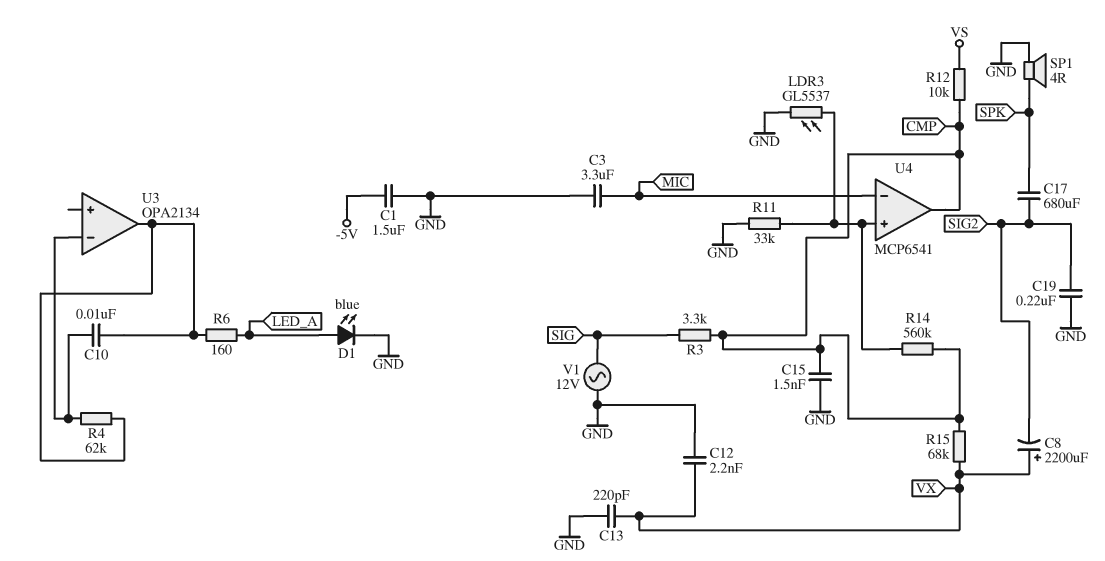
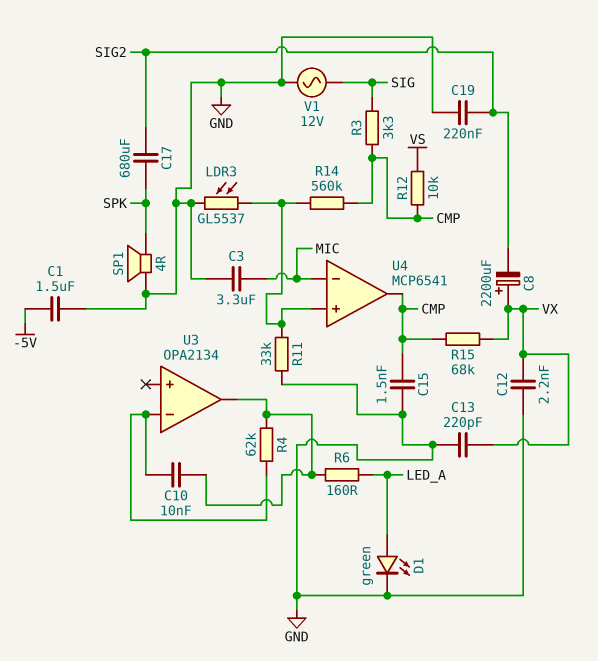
D1: LED blue (A LED_A, K GND) -> LED green (A LED_A, K GND)

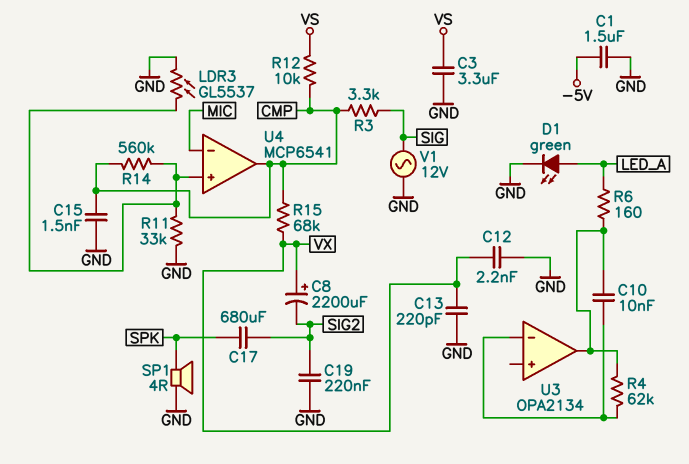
C3: 3.3uF (GND, MIC) -> 3.3uF (GND, VS)

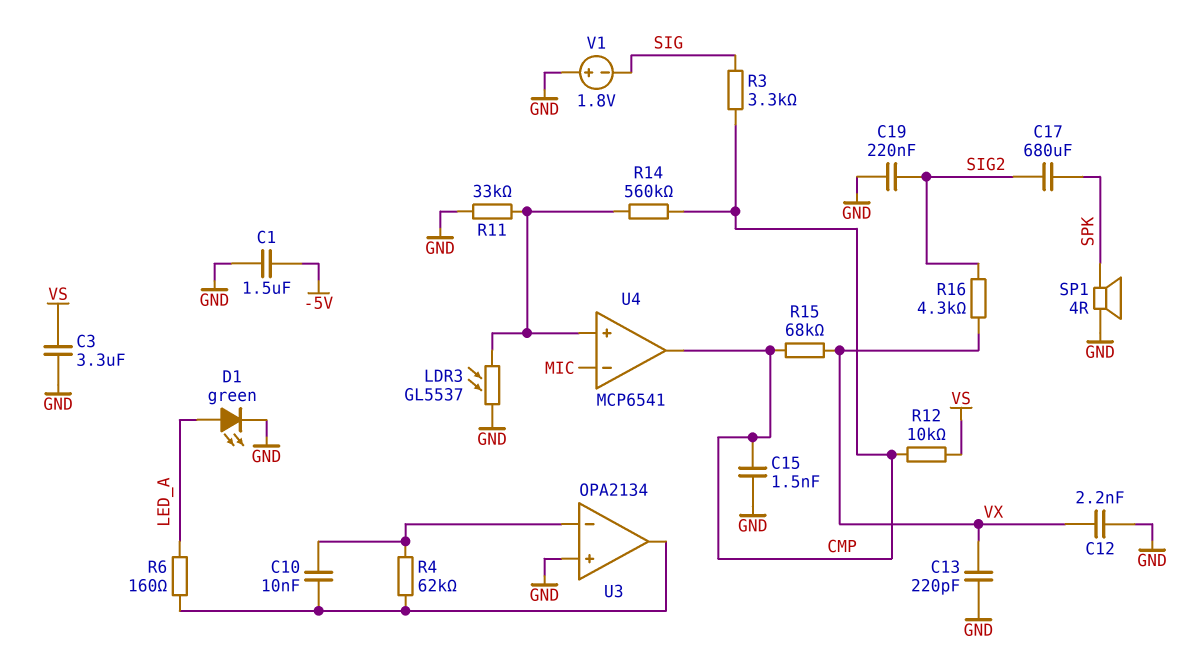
C8: 2200uF (plus VX, minus SIG2) -> none
R16: none -> 4.3k (SIG2, VX)
U3 pin in+: none -> GND
V1: AC 12V (GND, SIG) -> 1.8V (plus GND, minus SIG)

